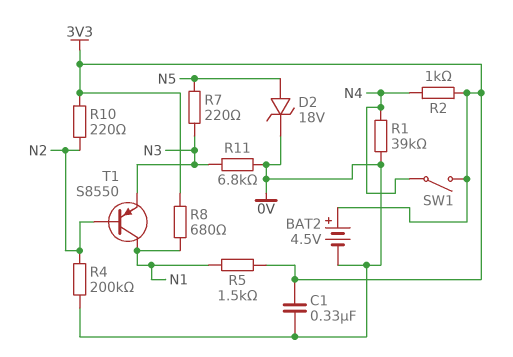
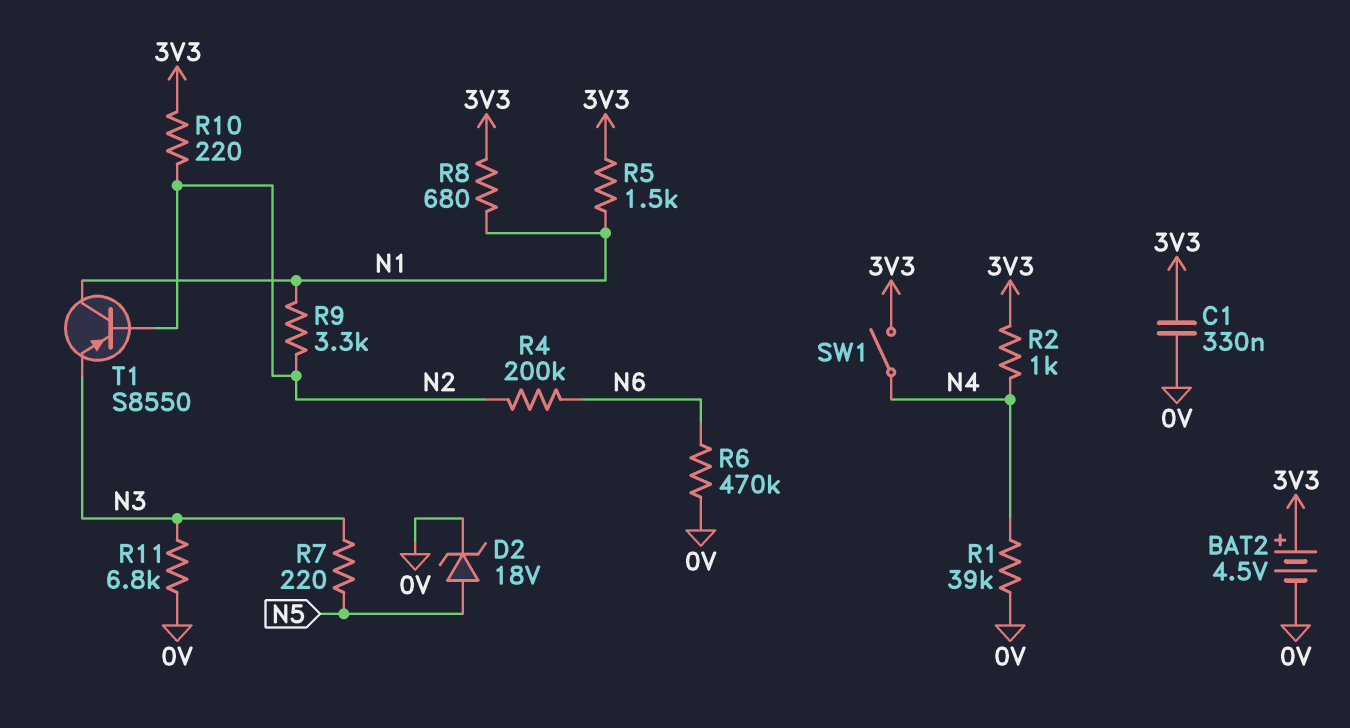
R4: 200k (0V, N2) -> 200k (N2, N6)
R6: none -> 470k (0V, N6)
R9: none -> 3.3k (N1, N2)

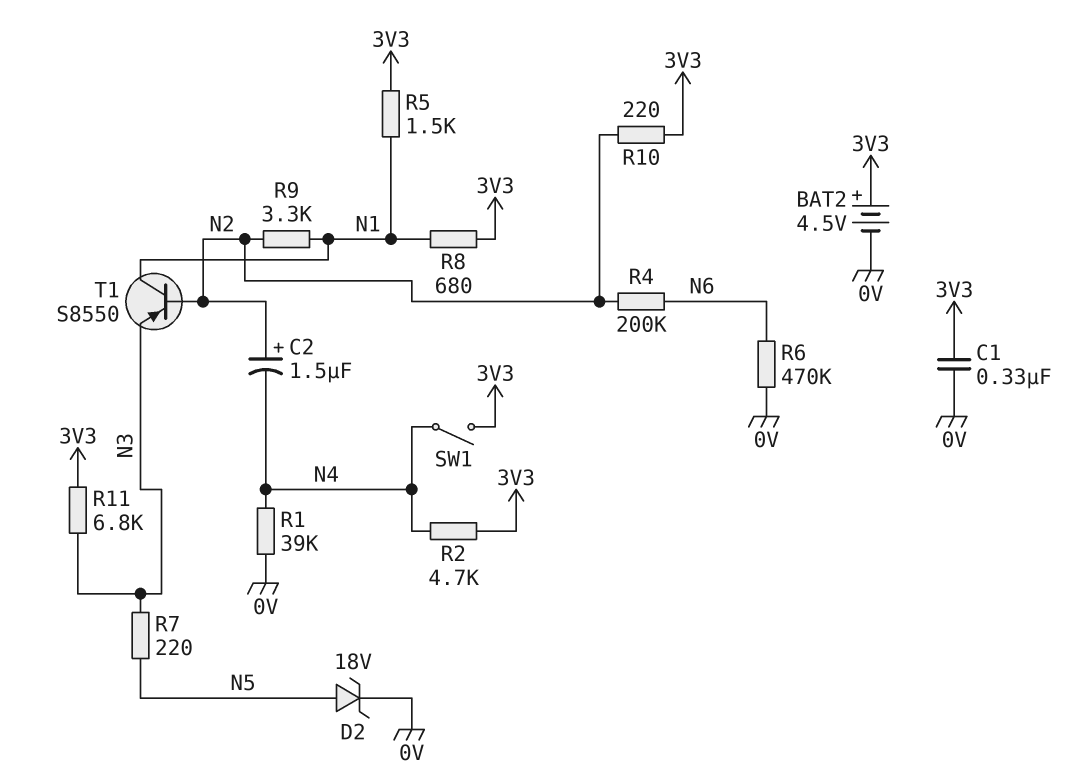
C2: none -> 1.5uF (plus N2, minus N4)
R2: 1k (3V3, N4) -> 4.7k (3V3, N4)
R11: 6.8k (0V, N3) -> 6.8k (3V3, N3)

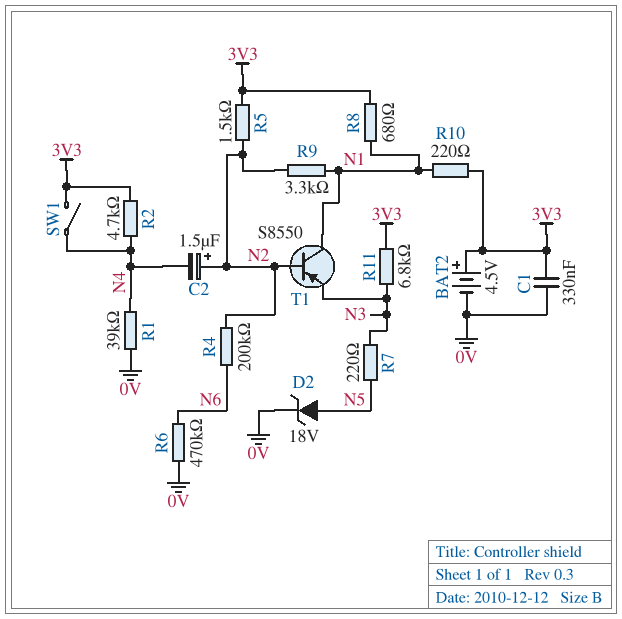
R5: 1.5k (3V3, N1) -> 1.5k (3V3, N2)
R10: 220 (3V3, N2) -> 220 (3V3, N1)

